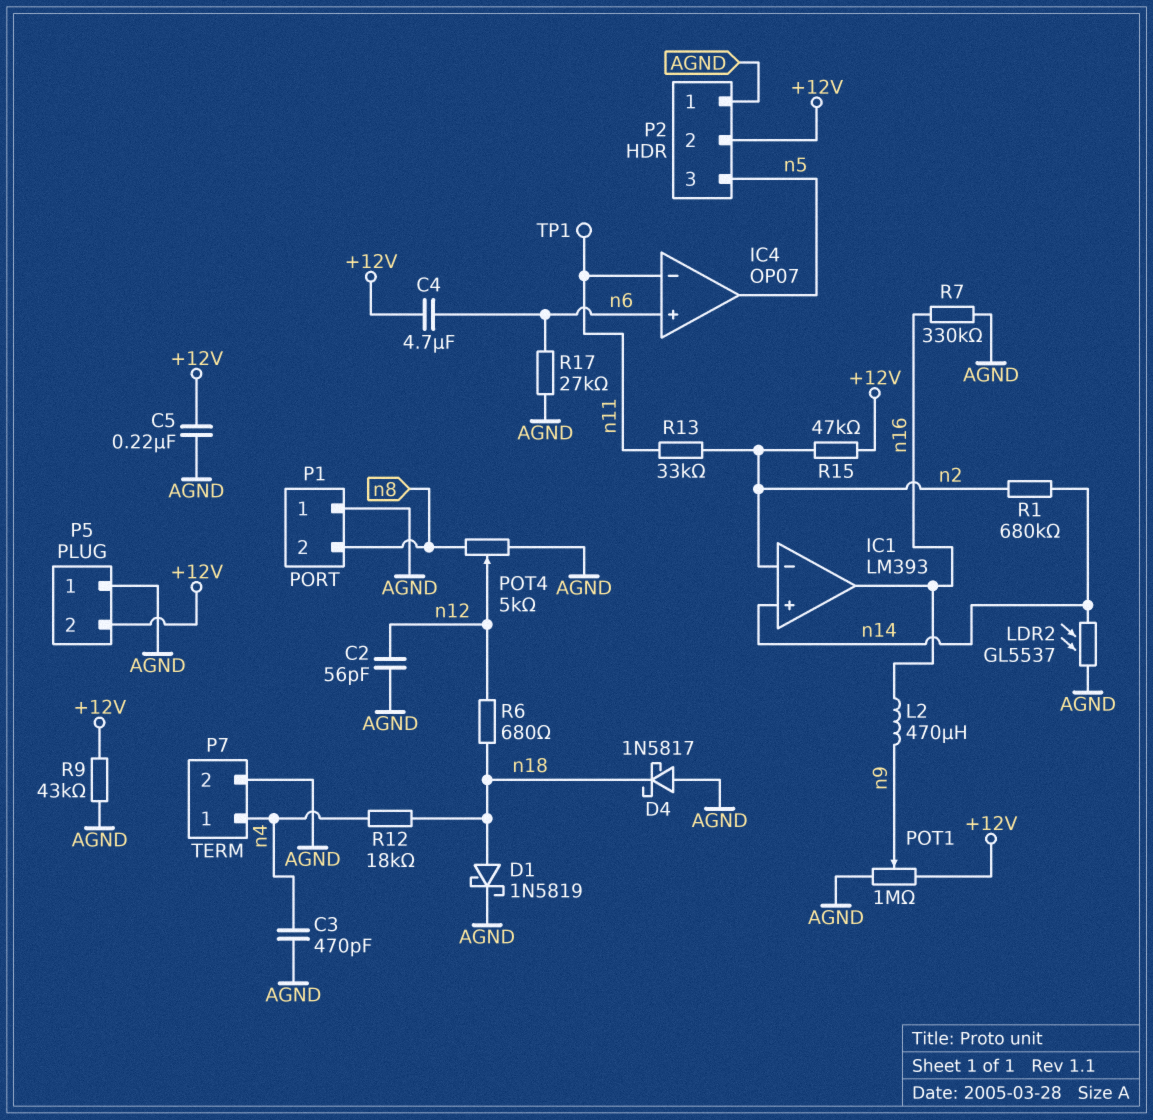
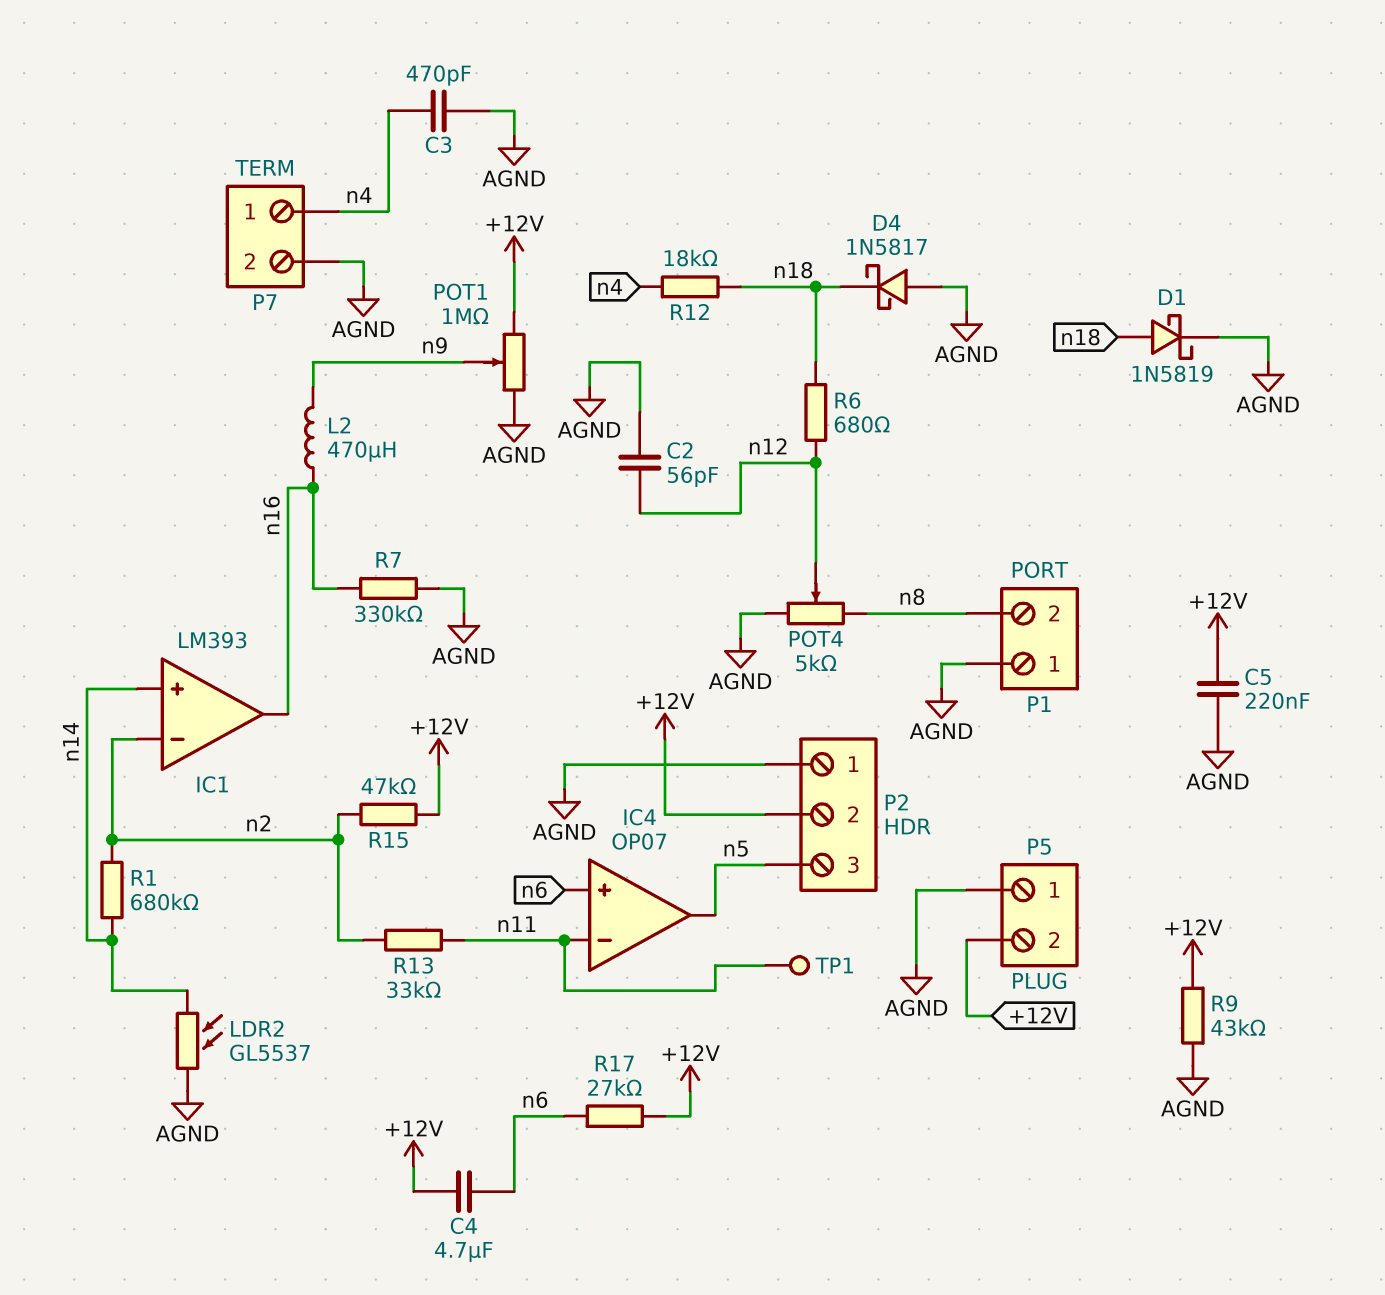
R17: 27k (AGND, n6) -> 27k (+12V, n6)

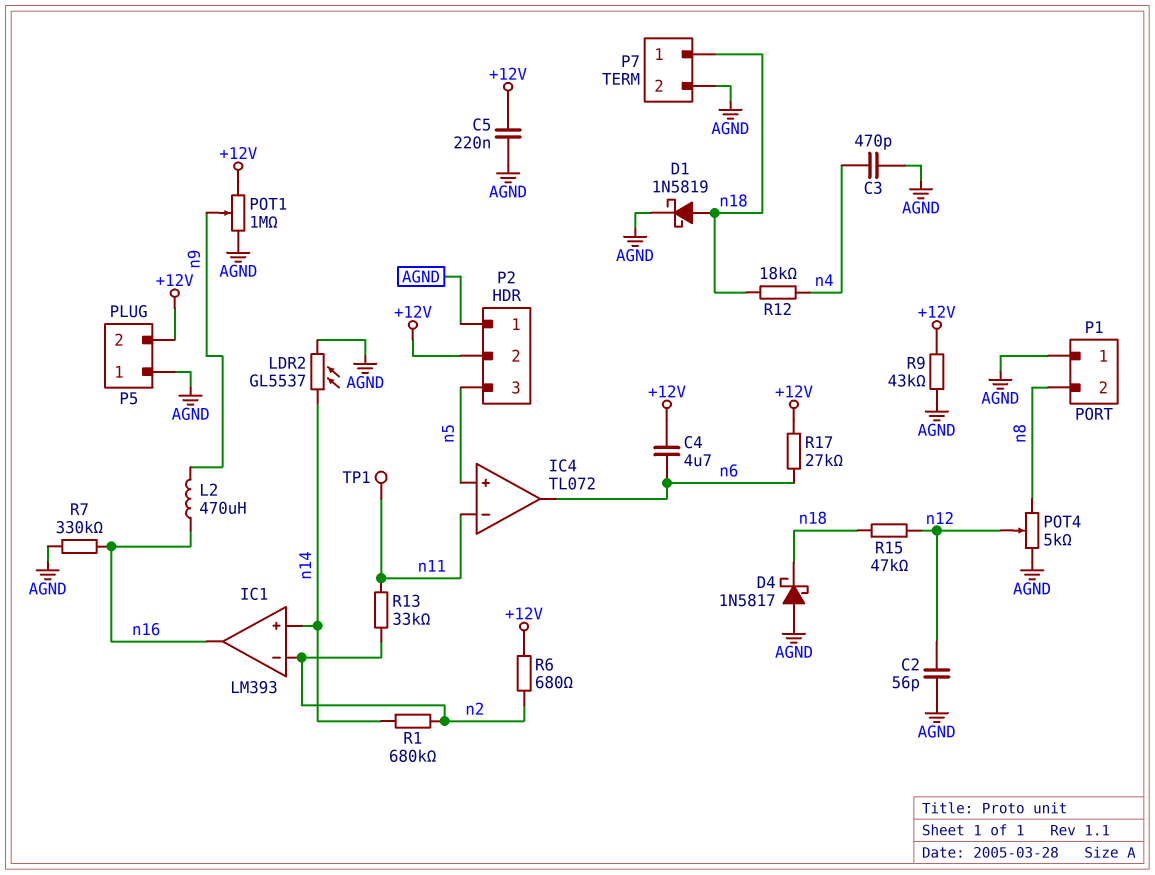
IC4: OP07 -> TL072
IC4 pin in+: n6 -> n5
IC4 pin out: n5 -> n6
P7 pin 1: n4 -> n18
R6: 680 (n12, n18) -> 680 (+12V, n2)
R15: 47k (+12V, n2) -> 47k (n12, n18)

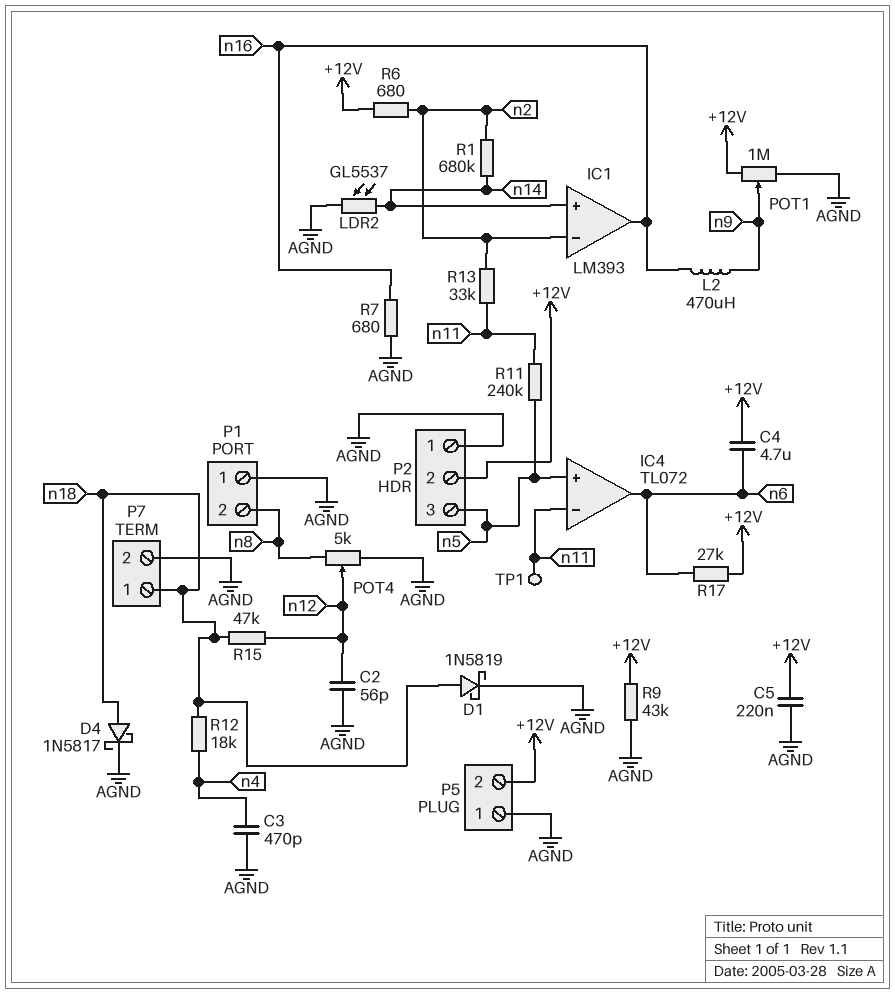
D4: schottky 1N5817 (A AGND, K n18) -> schottky 1N5817 (A n18, K AGND)
R7: 330k (AGND, n16) -> 680 (AGND, n16)
R11: none -> 240k (n5, n11)

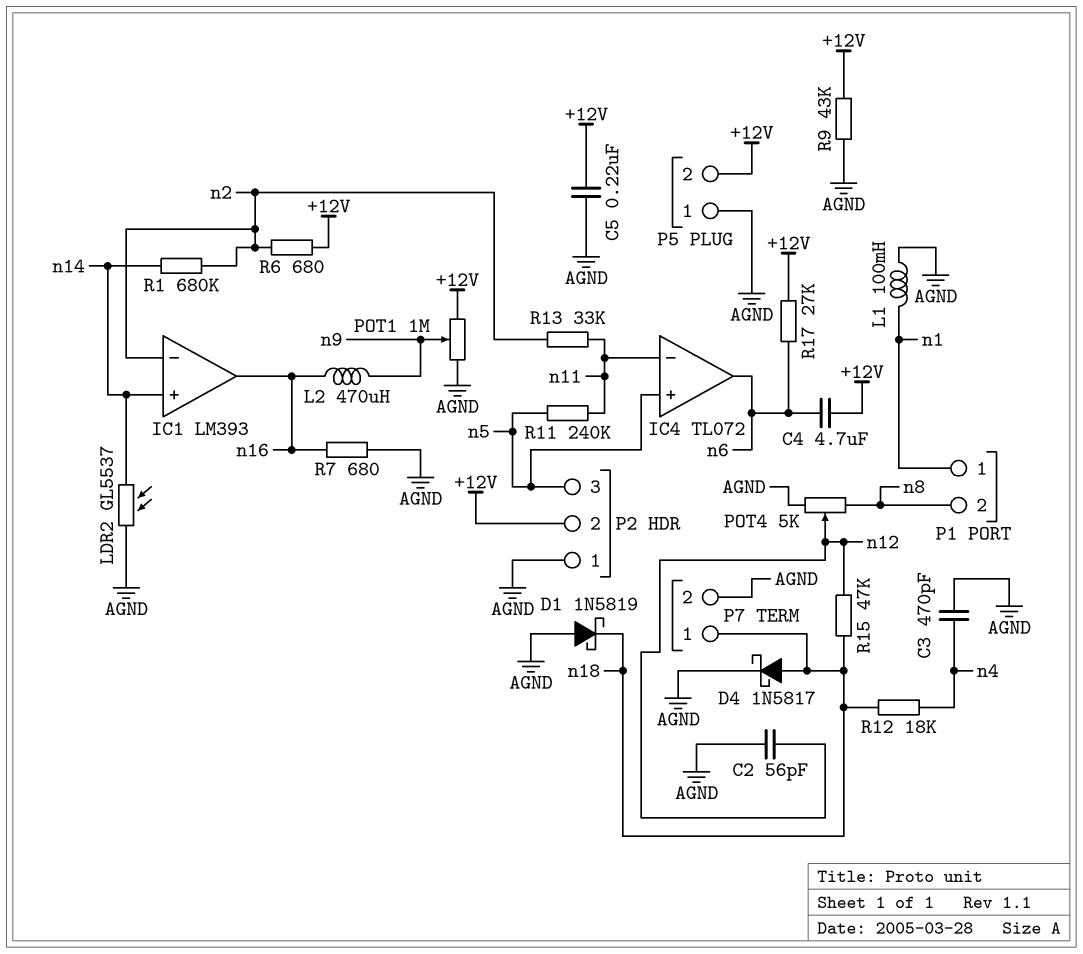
D1: schottky 1N5819 (A n18, K AGND) -> schottky 1N5819 (A AGND, K n18)
L1: none -> 100mH (AGND, n1)
P1 pin 1: AGND -> n1
TP1: test point (n11) -> none

